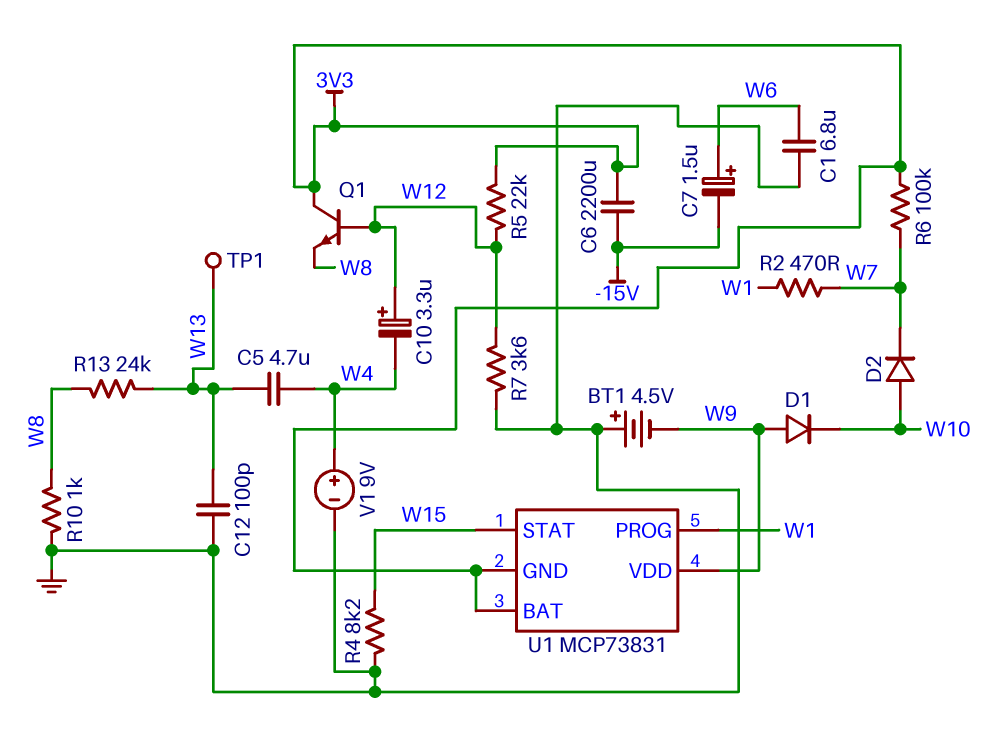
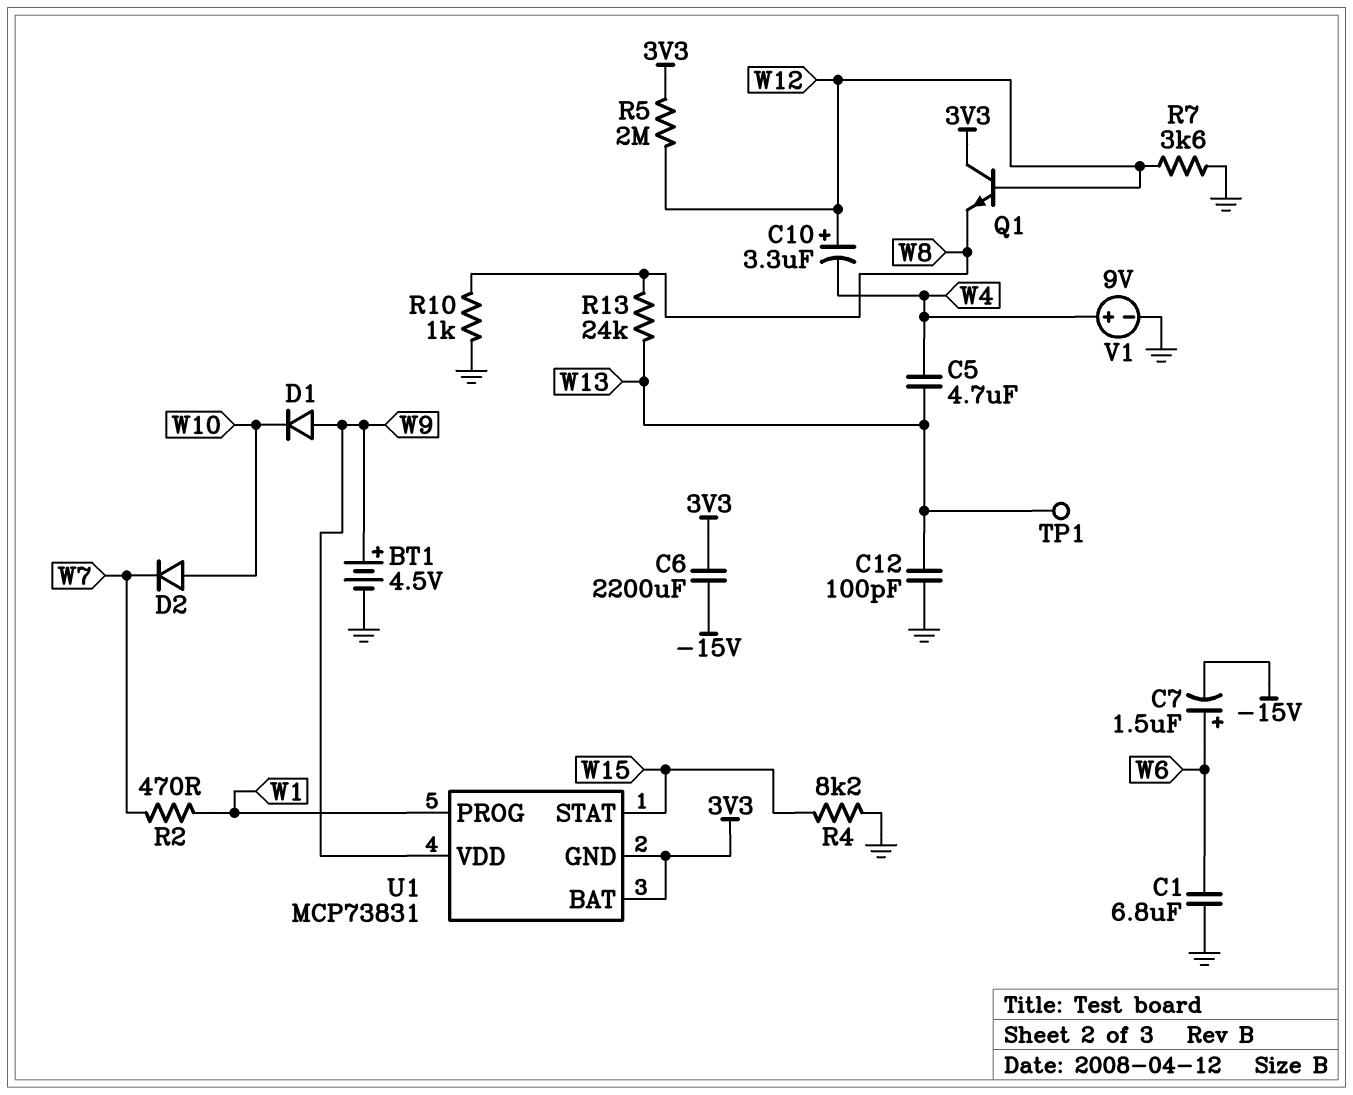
BT1: 4.5V (plus GND, minus W9) -> 4.5V (plus W9, minus GND)
R5: 22k (3V3, W12) -> 2M (3V3, W12)
R6: 100k (3V3, W7) -> none

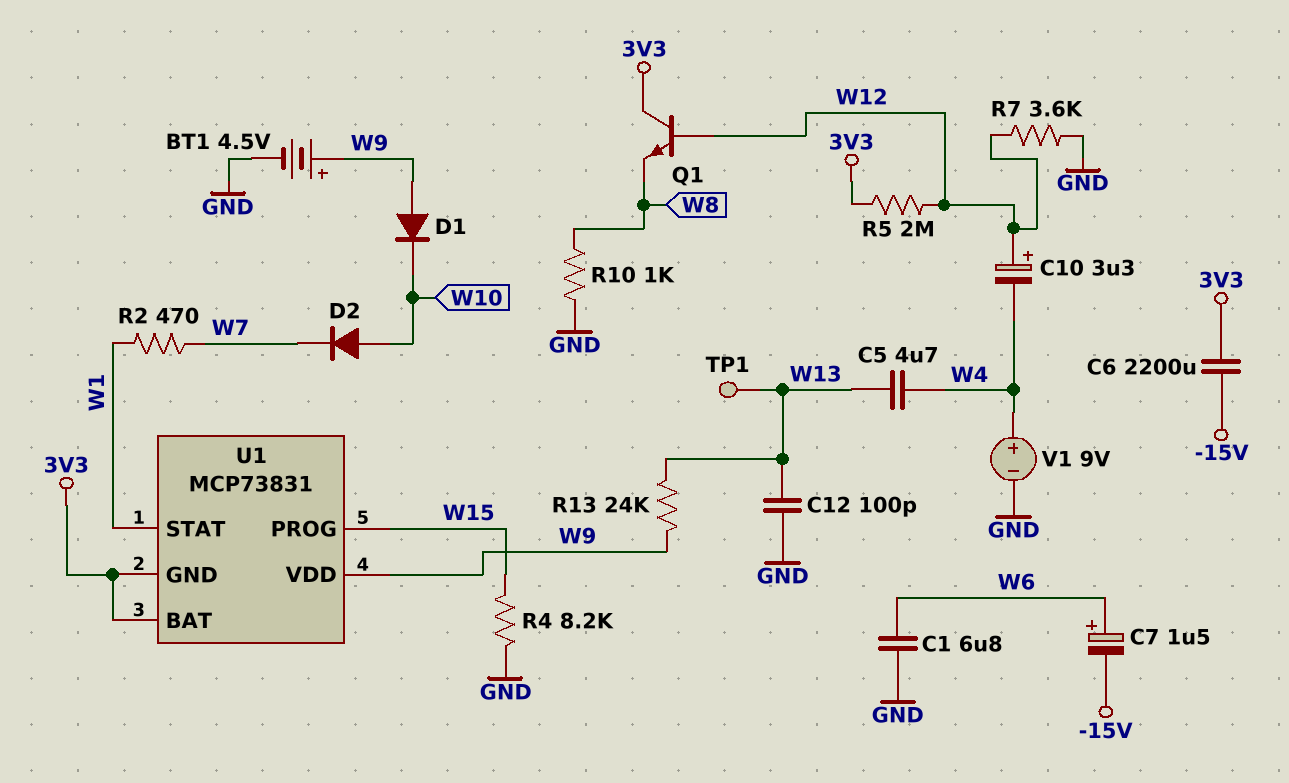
R13: 24k (W8, W13) -> 24k (W9, W13)
U1 pin PROG: W1 -> W15
U1 pin STAT: W15 -> W1

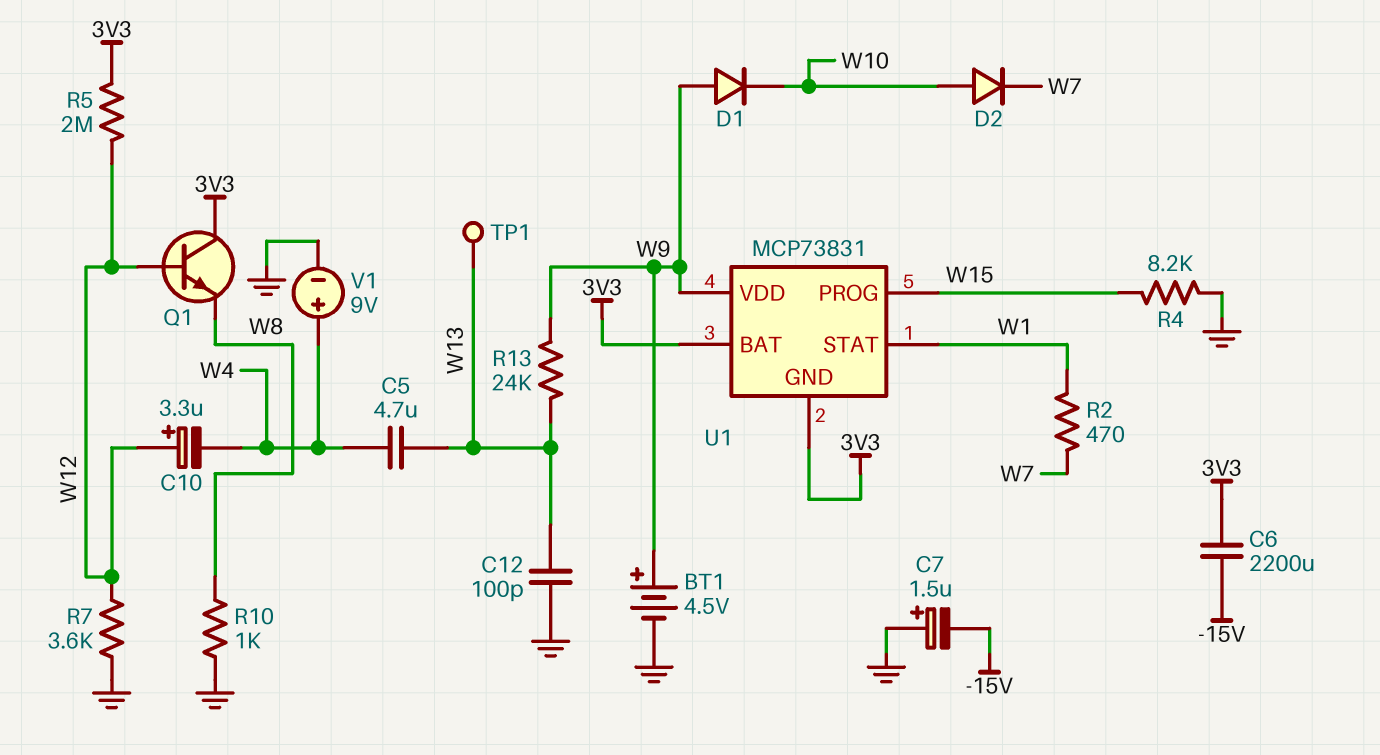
C1: 6.8uF (GND, W6) -> none
C7: 1.5uF (plus W6, minus -15V) -> 1.5uF (plus GND, minus -15V)

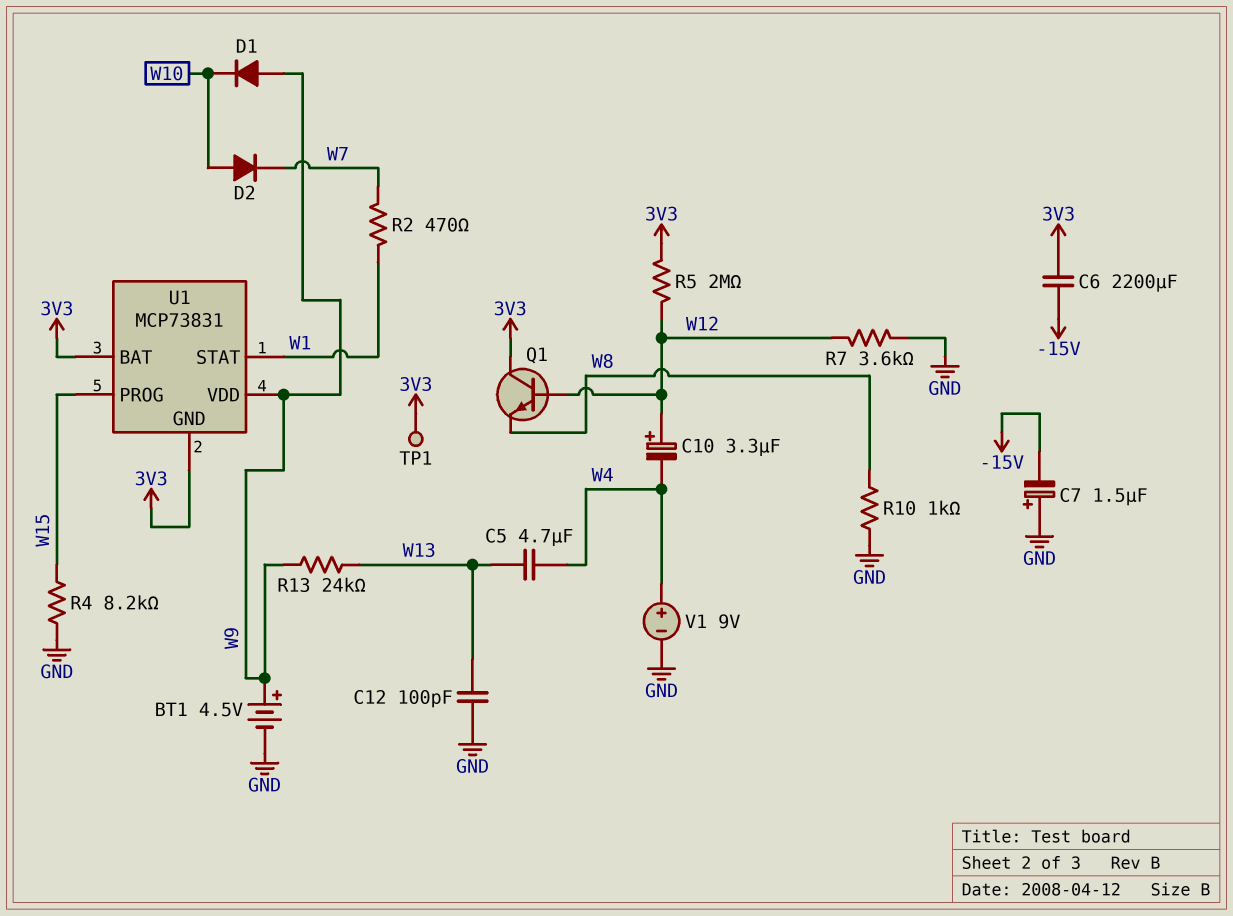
TP1: test point (W13) -> test point (3V3)

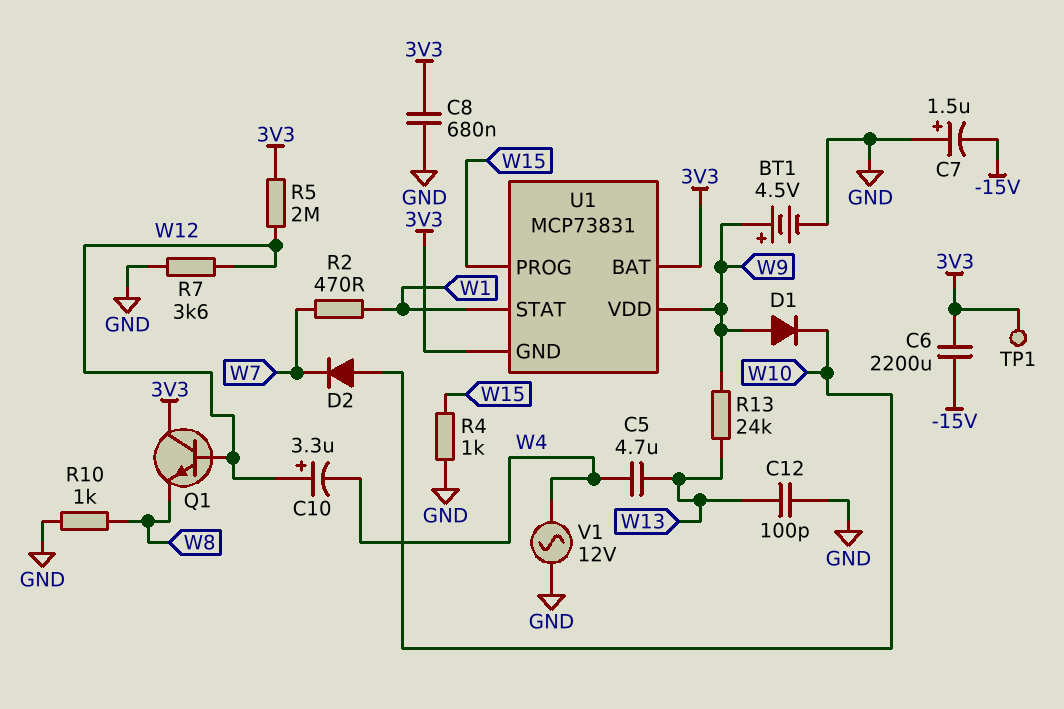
C8: none -> 680nF (3V3, GND)
R4: 8.2k (GND, W15) -> 1k (GND, W15)
V1: 9V (plus W4, minus GND) -> AC 12V (GND, W4)

